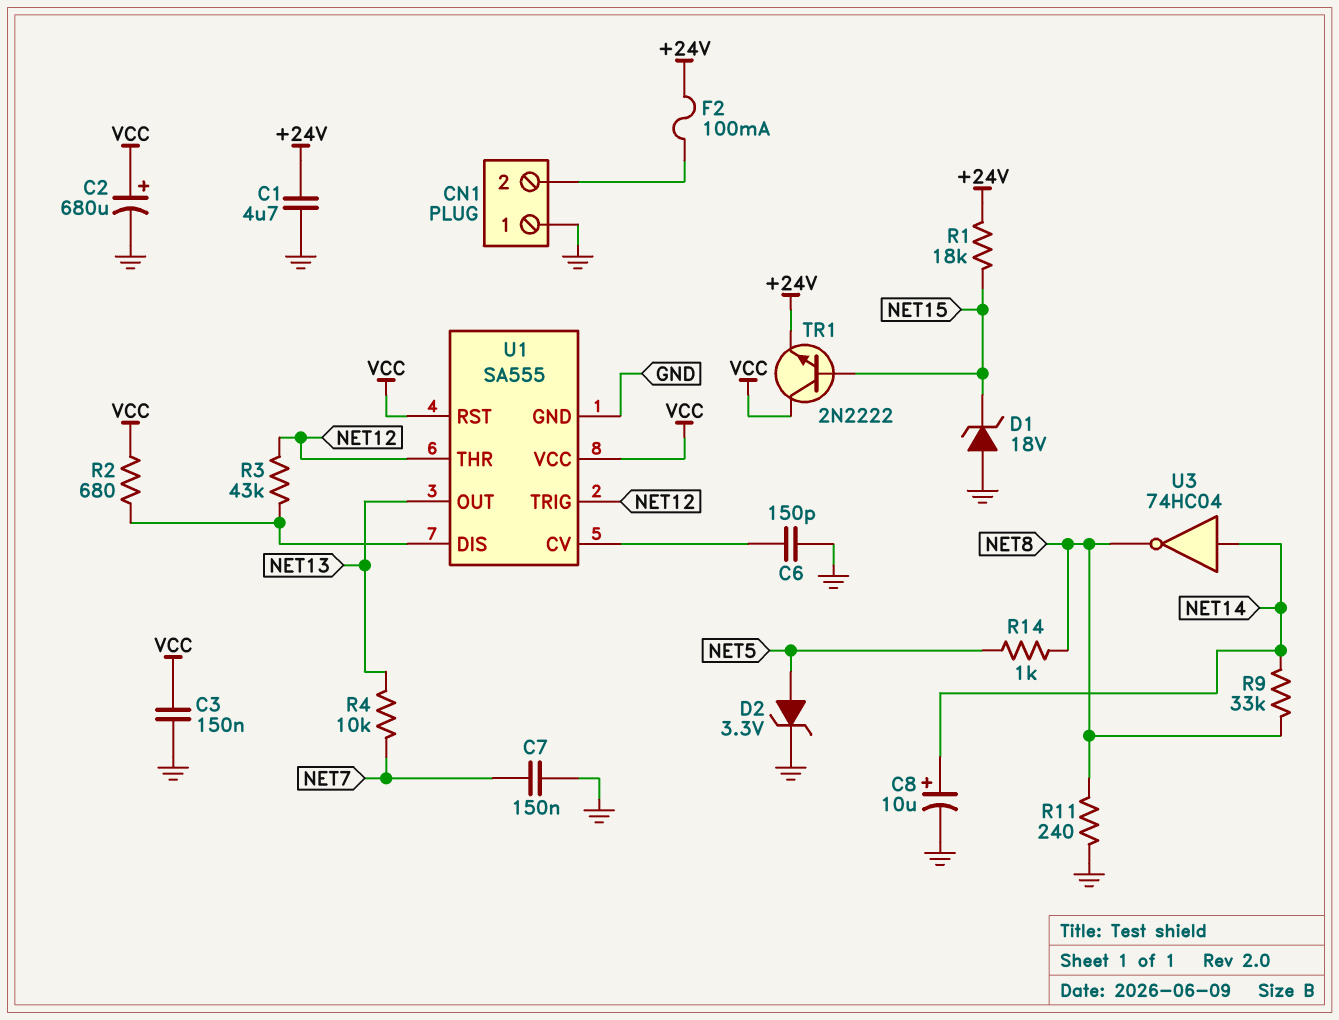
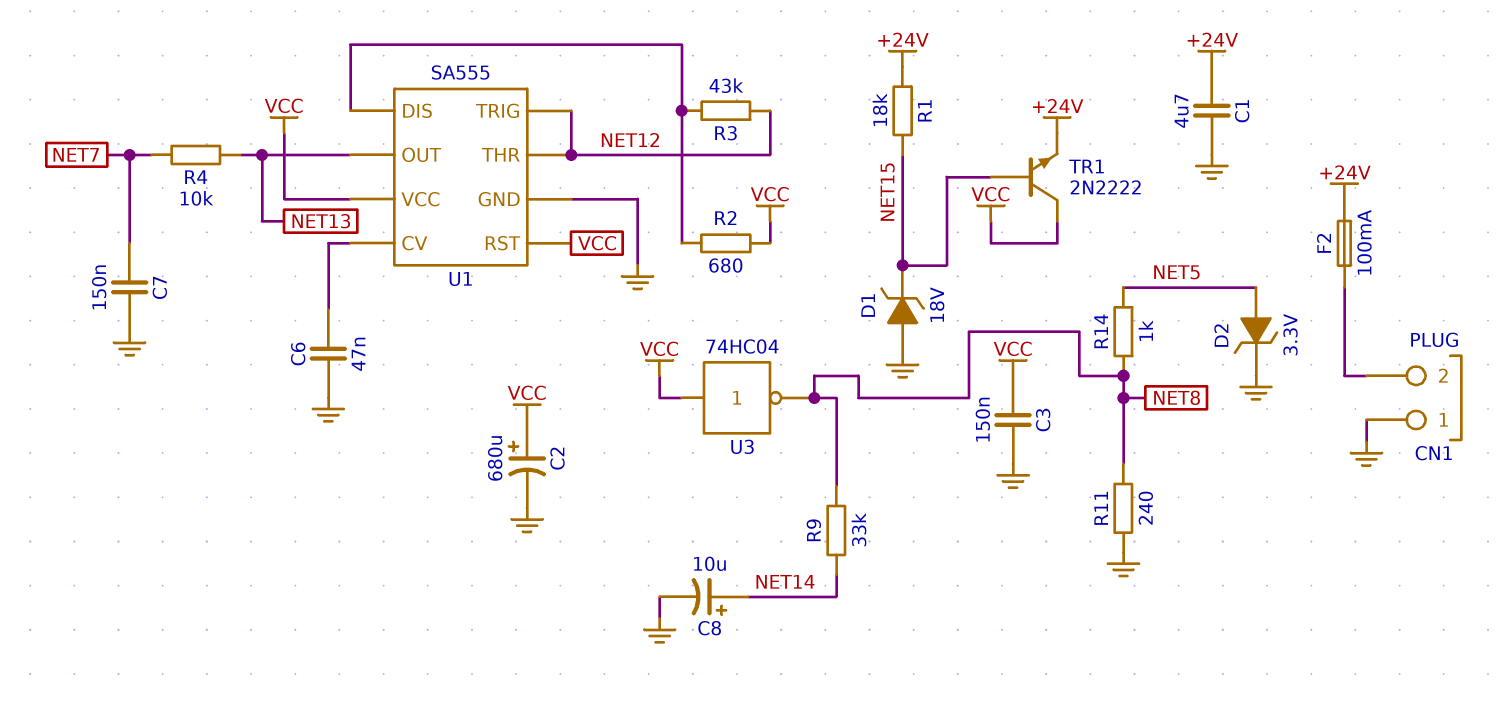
C6: 150pF (GND, U1/CV) -> 47nF (GND, U1/CV)
U3: NOT 74HC04 (in NET14, out NET8) -> NOT 74HC04 (in VCC, out NET8)

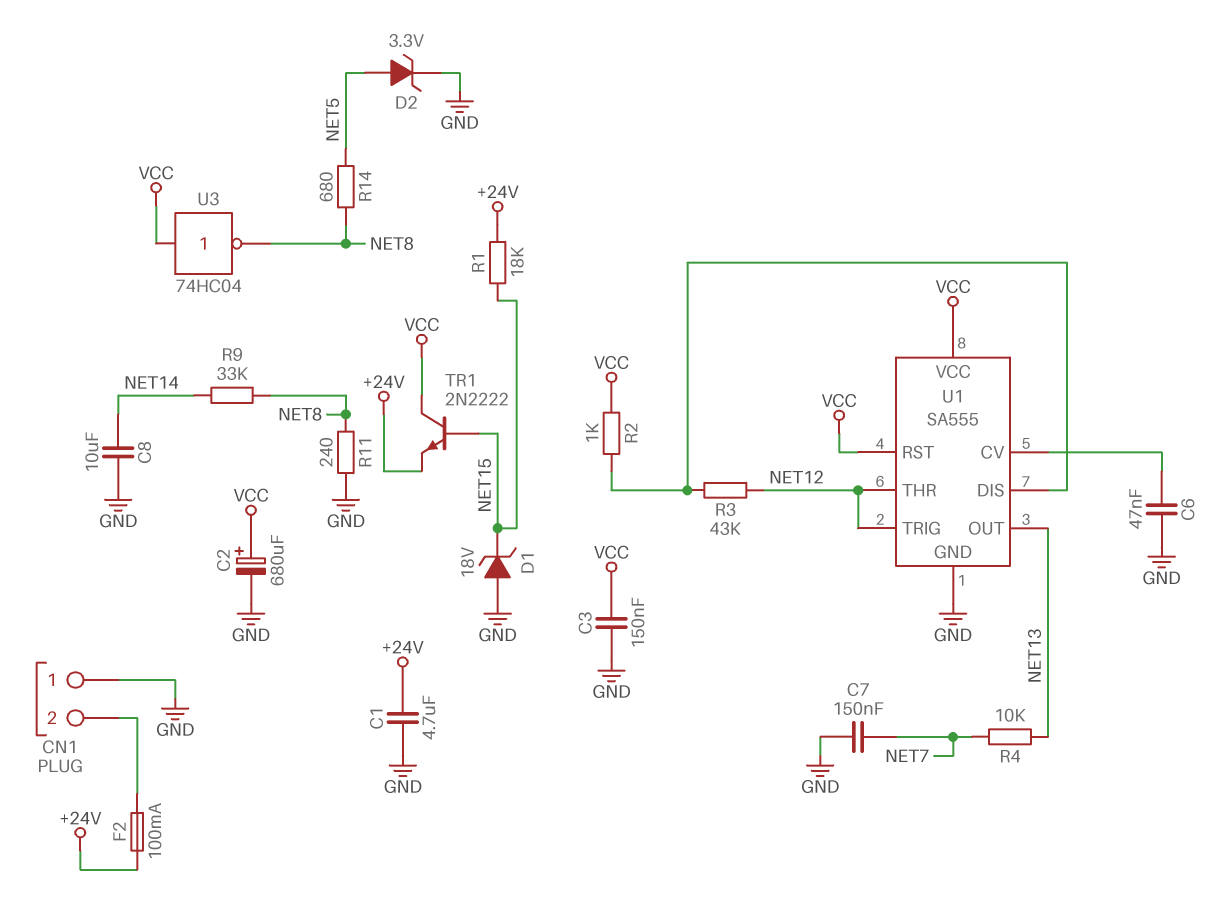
C8: 10uF (plus NET14, minus GND) -> 10uF (GND, NET14)
R2: 680 (U1/DIS, VCC) -> 1k (U1/DIS, VCC)
R14: 1k (NET5, NET8) -> 680 (NET5, NET8)

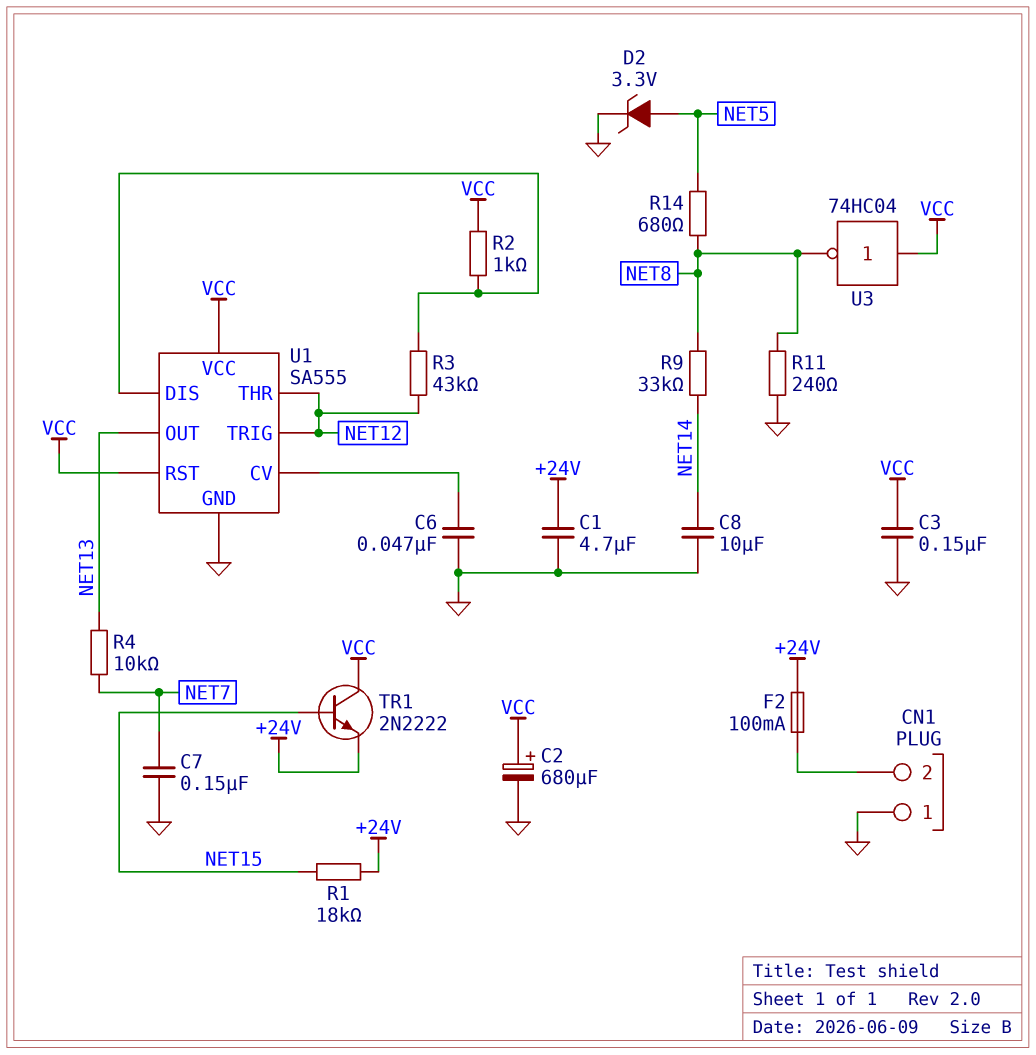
D1: zener 18V (A GND, K NET15) -> none

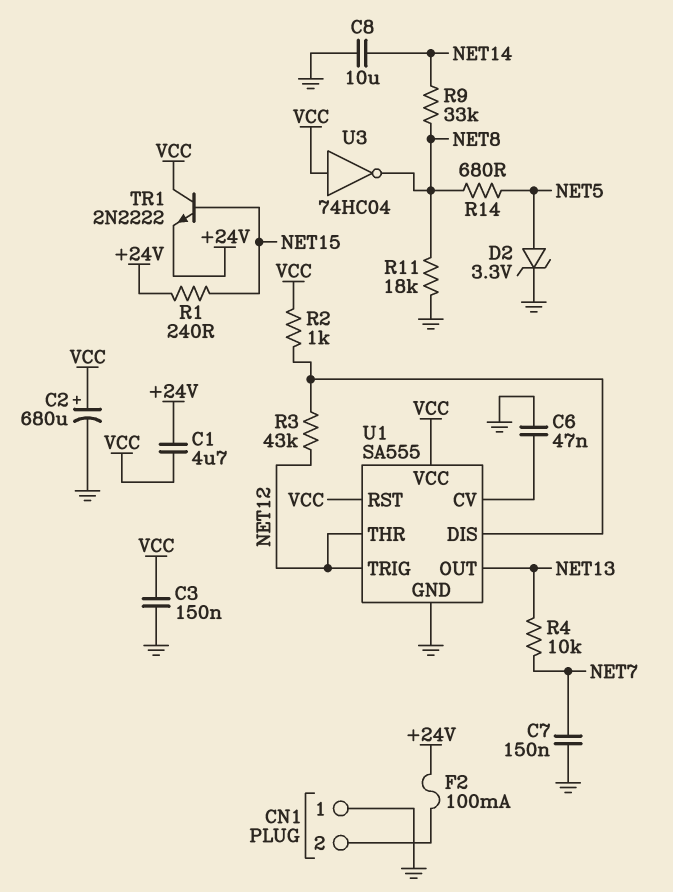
C1: 4.7uF (+24V, GND) -> 4.7uF (+24V, VCC)
R1: 18k (+24V, NET15) -> 240 (+24V, NET15)
R11: 240 (GND, NET8) -> 18k (GND, NET8)

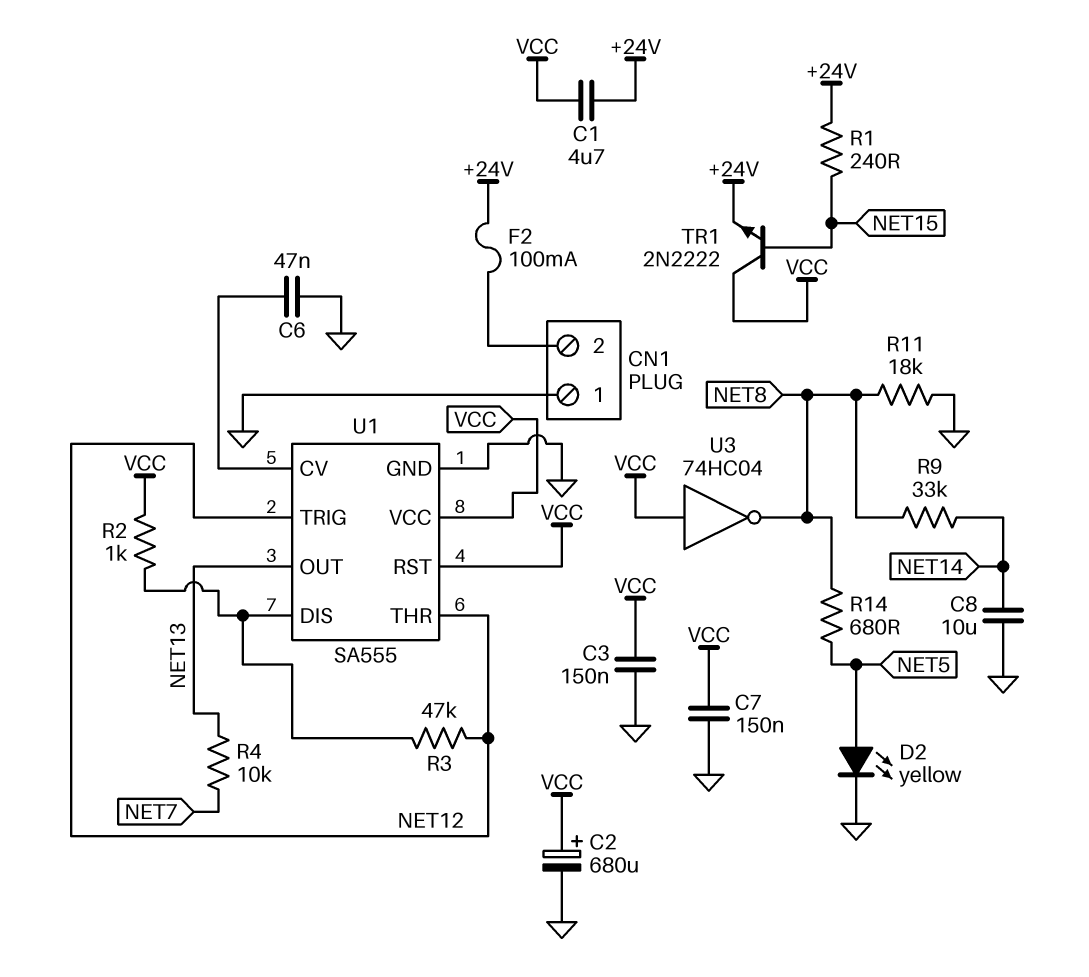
C7: 150nF (GND, NET7) -> 150nF (GND, VCC)
D2: zener 3.3V (A NET5, K GND) -> LED yellow (A NET5, K GND)
R3: 43k (NET12, U1/DIS) -> 47k (NET12, U1/DIS)

